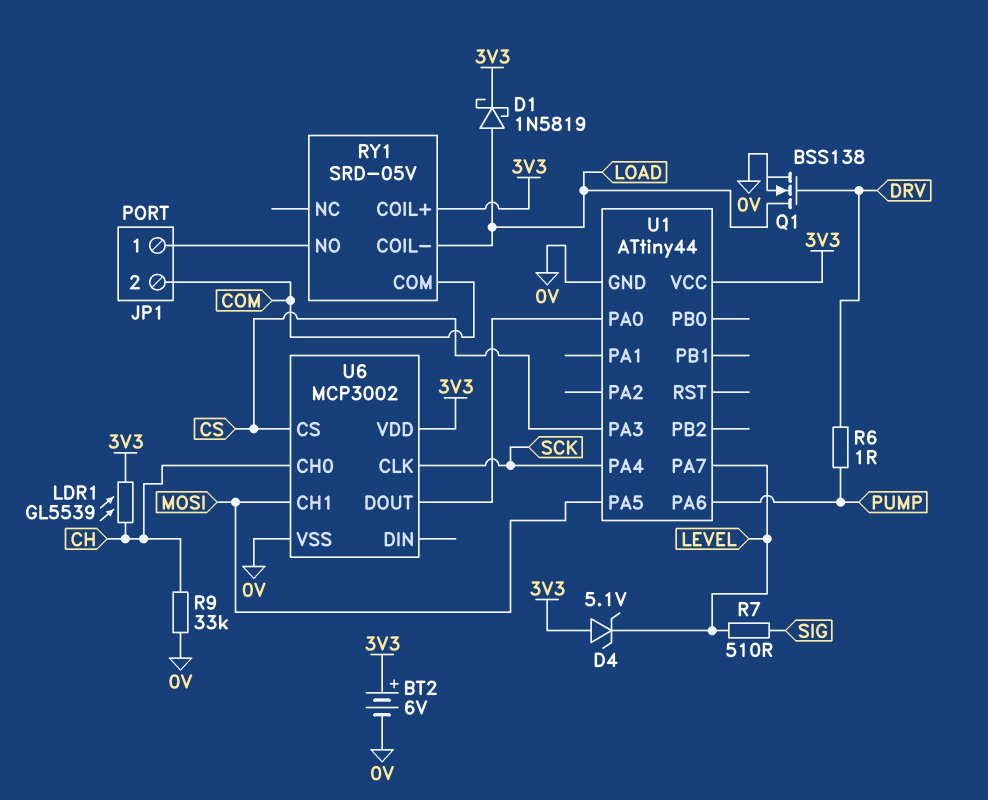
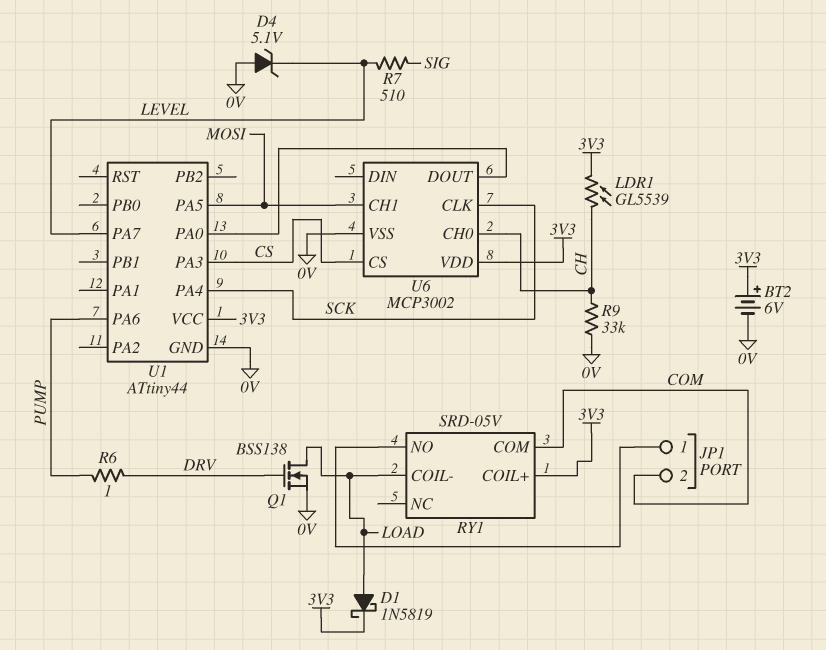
D4: zener 5.1V (A 3V3, K LEVEL) -> zener 5.1V (A 0V, K LEVEL)

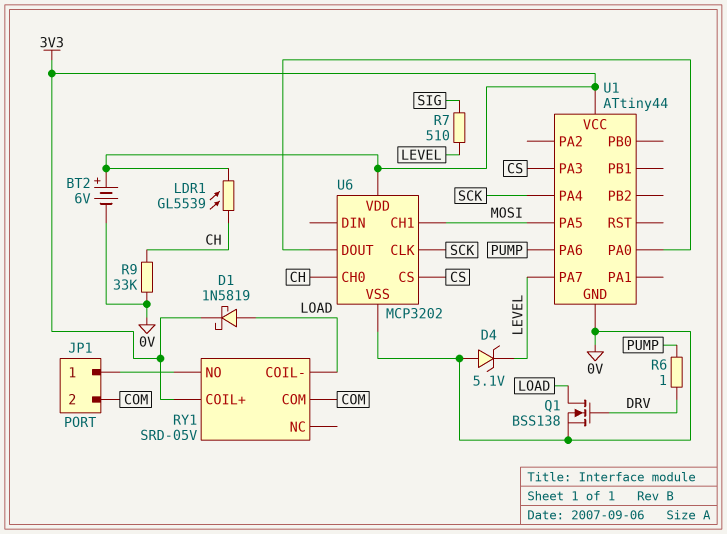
U6: MCP3002 -> MCP3202

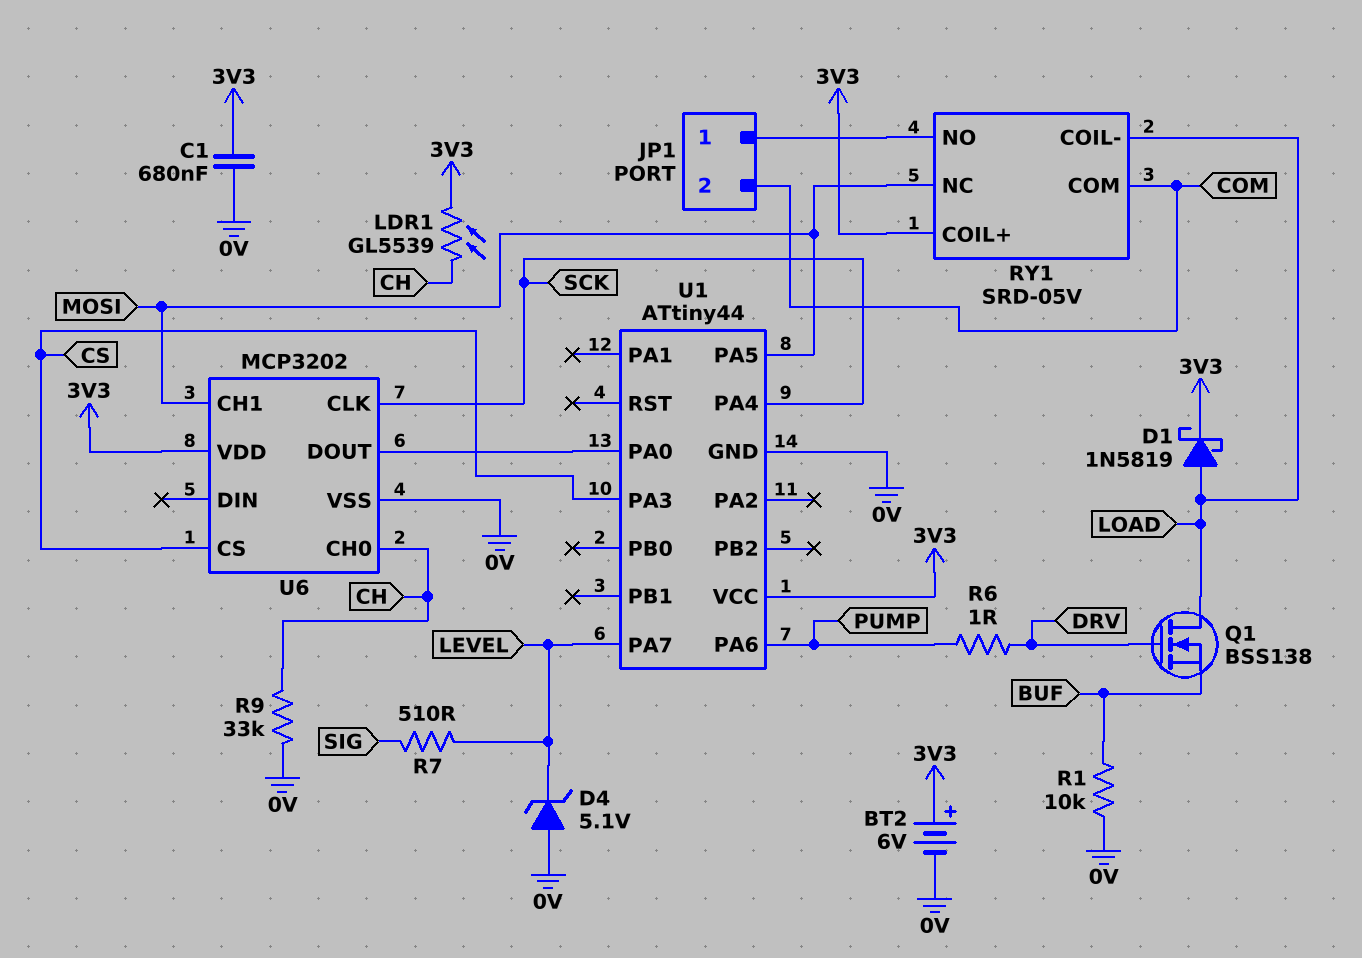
C1: none -> 680nF (0V, 3V3)
Q1: NMOS BSS138 (G DRV, D LOAD, S 0V) -> NMOS BSS138 (G DRV, D LOAD, S BUF)
R1: none -> 10k (0V, BUF)
RY1 pin NC: none -> MOSI

